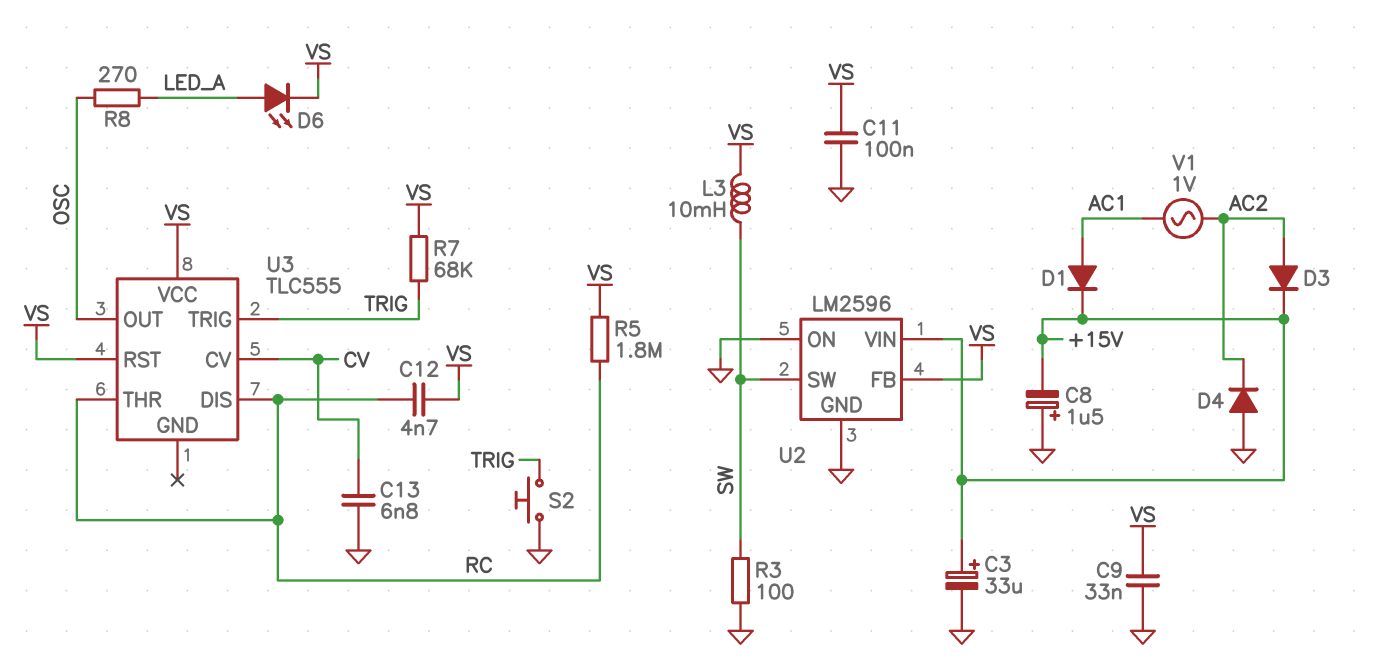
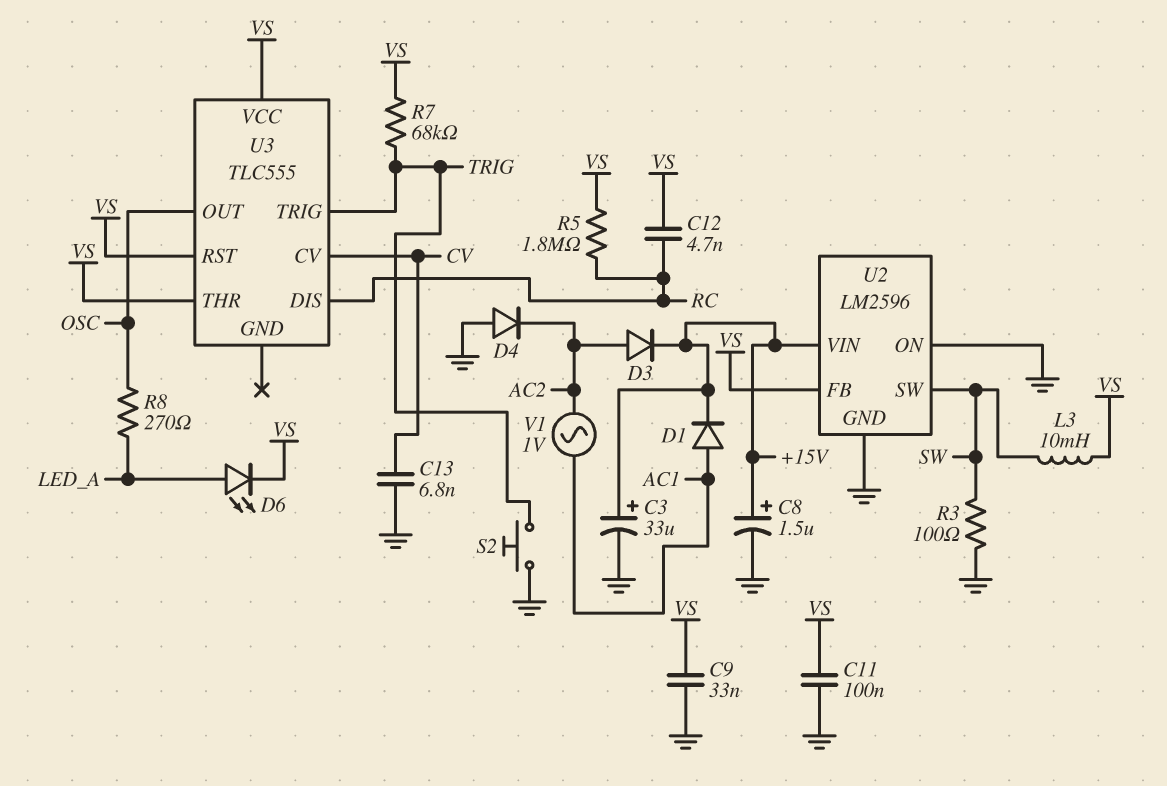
C8: 1.5uF (plus GND, minus +15V) -> 1.5uF (plus +15V, minus GND)
U3 pin THR: RC -> VS

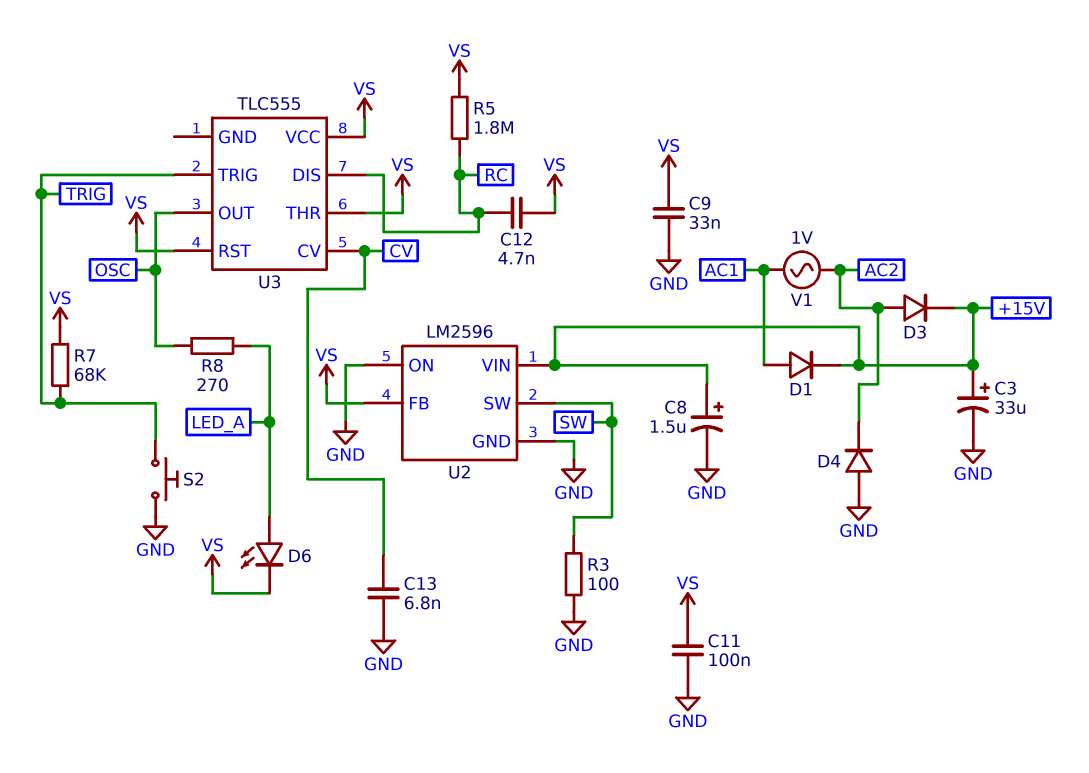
L3: 10mH (SW, VS) -> none

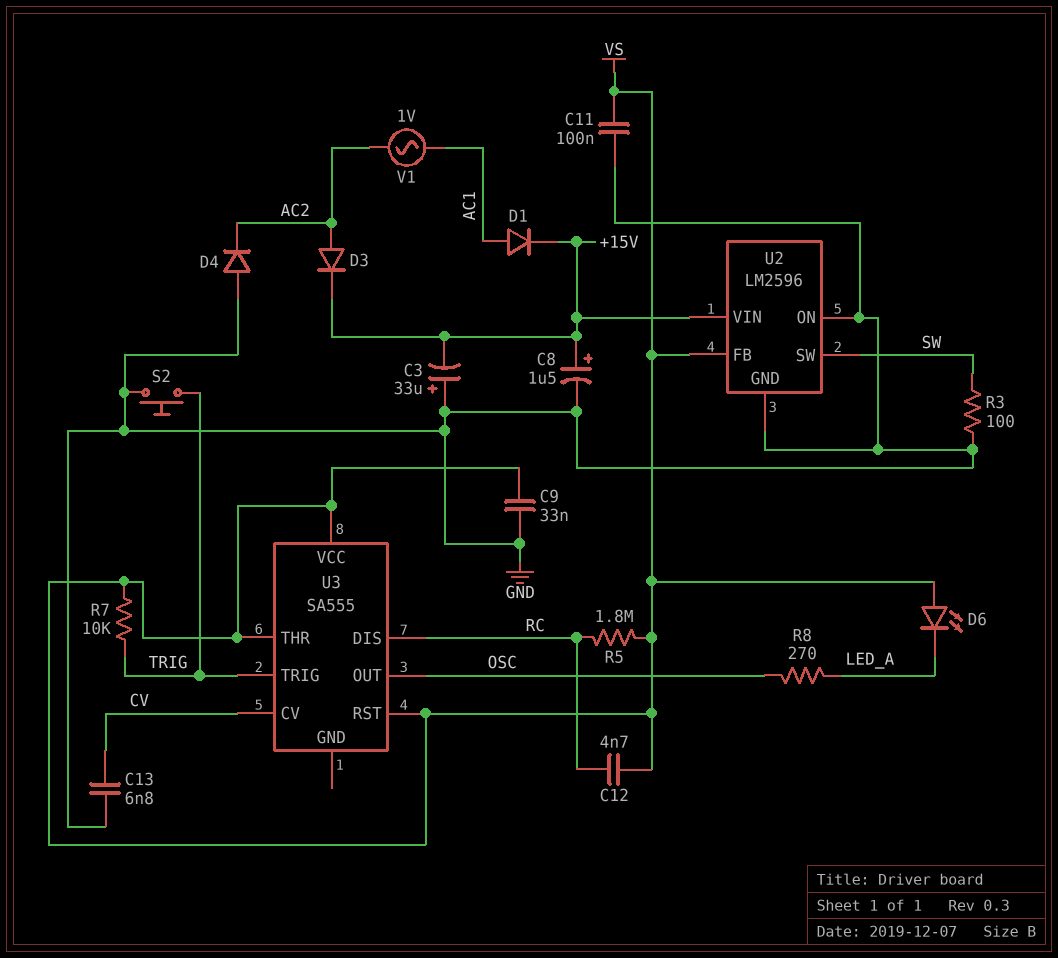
C3: 33uF (plus +15V, minus GND) -> 33uF (plus GND, minus +15V)
D6: LED (A LED_A, K VS) -> LED (A VS, K LED_A)
R7: 68k (TRIG, VS) -> 10k (TRIG, VS)
U3: TLC555 -> SA555

